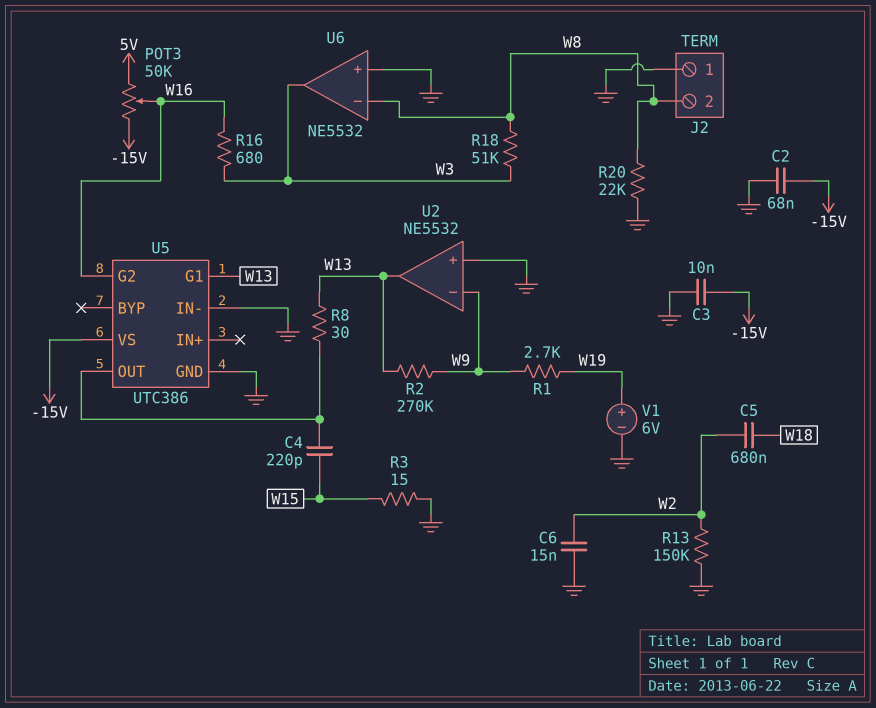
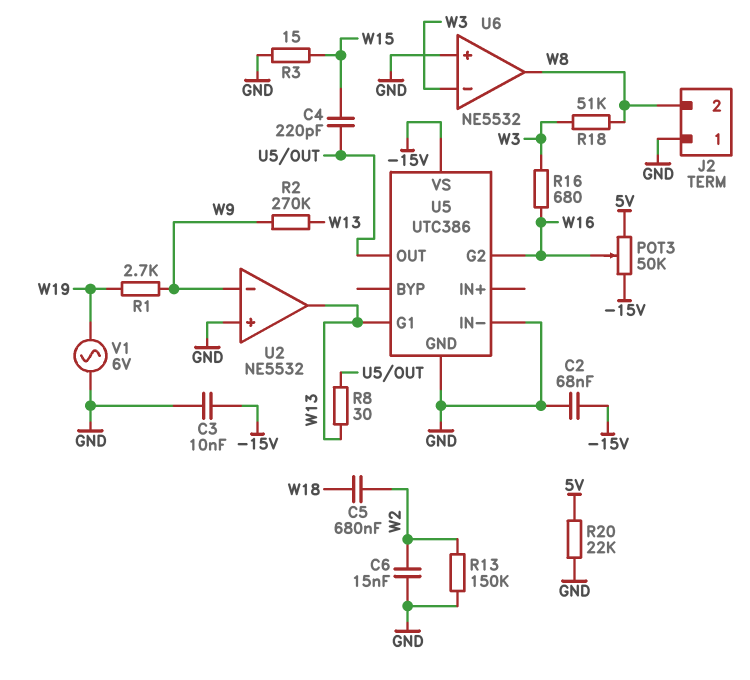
R20: 22k (GND, W8) -> 22k (5V, GND)
U6 pin in-: W8 -> W3
U6 pin out: W3 -> W8
V1: 6V (plus W19, minus GND) -> AC 6V (GND, W19)

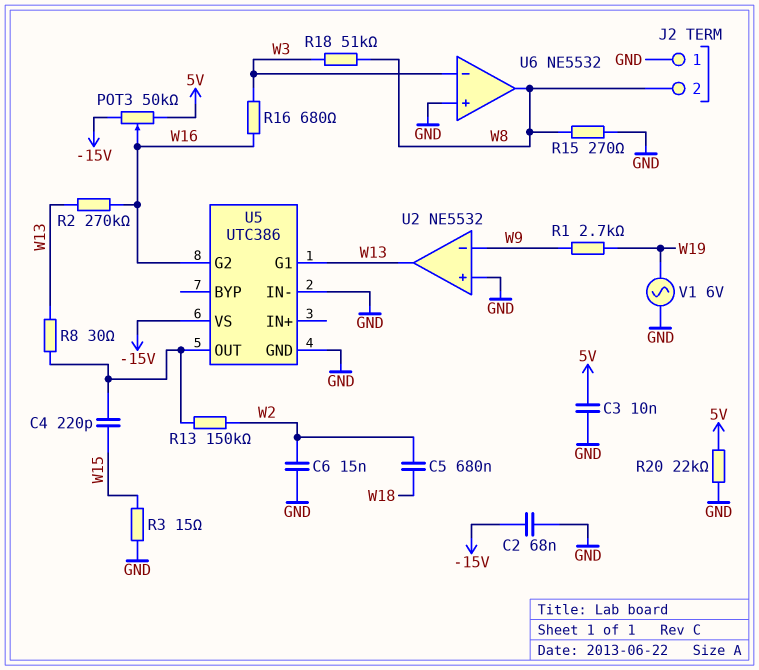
C3: 10nF (-15V, GND) -> 10nF (5V, GND)
R2: 270k (W9, W13) -> 270k (W13, W16)
R13: 150k (GND, W2) -> 150k (U5/OUT, W2)
R15: none -> 270 (GND, W8)

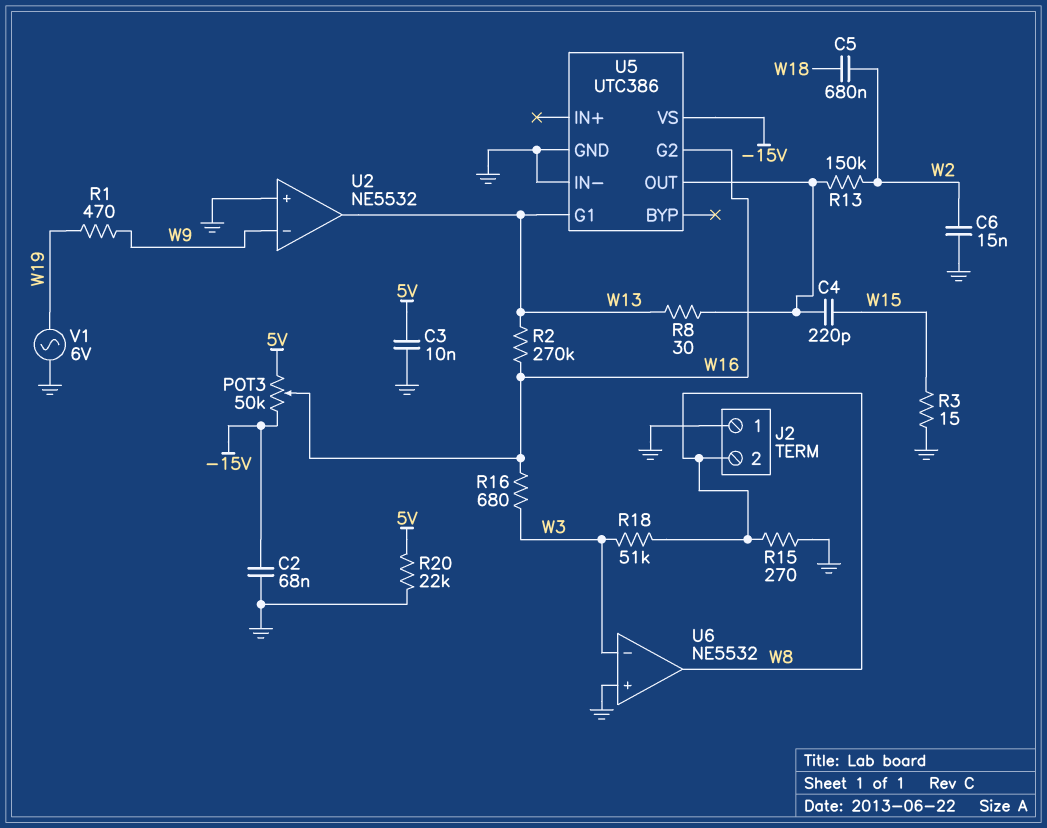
R1: 2.7k (W9, W19) -> 470 (W9, W19)

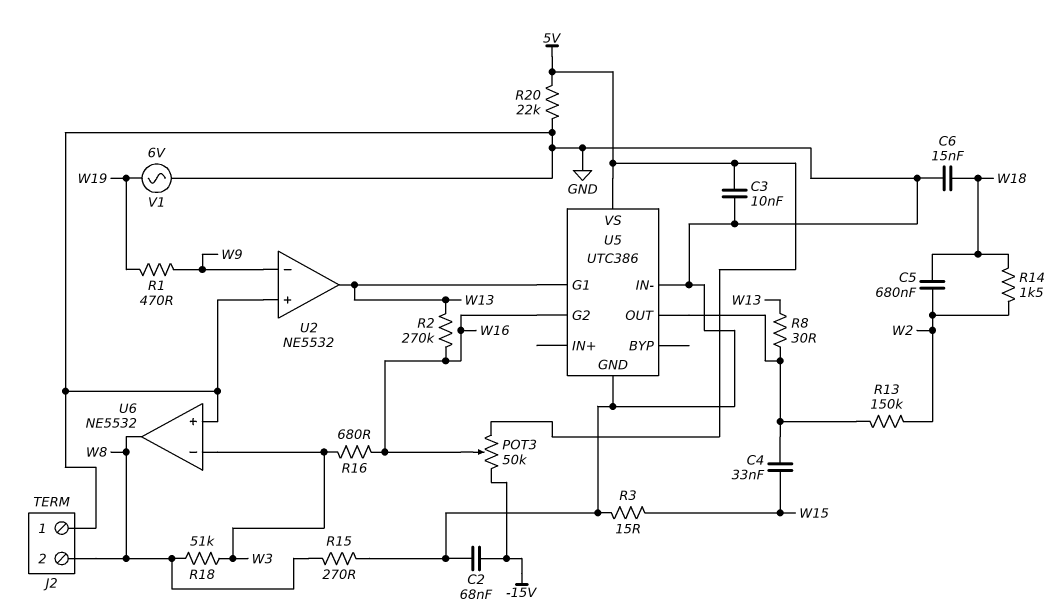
C4: 220pF (U5/OUT, W15) -> 33nF (U5/OUT, W15)
C6: 15nF (GND, W2) -> 15nF (GND, W18)
R14: none -> 1.5k (W2, W18)
U5 pin VS: -15V -> 5V

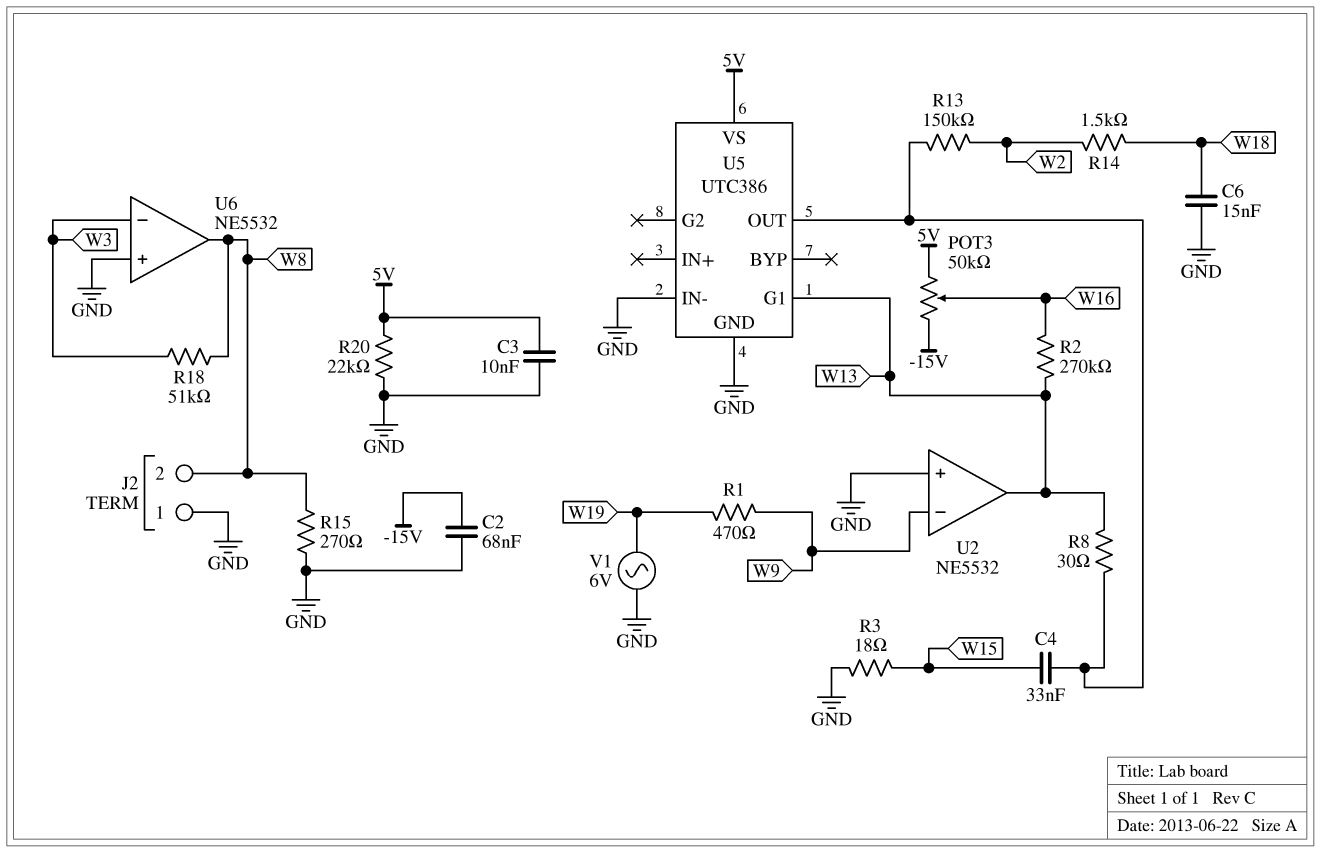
C5: 680nF (W2, W18) -> none
R3: 15 (GND, W15) -> 18 (GND, W15)
R16: 680 (W3, W16) -> none
U5 pin G2: W16 -> none

